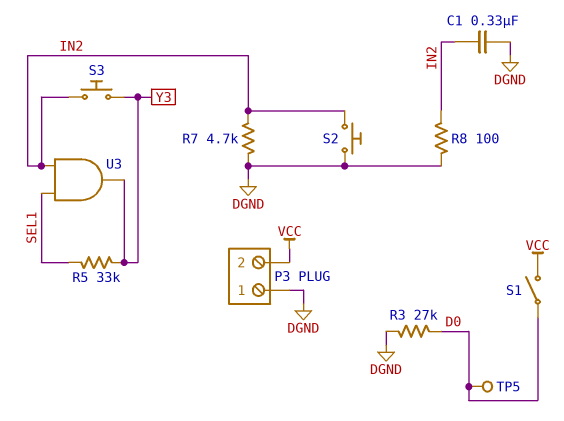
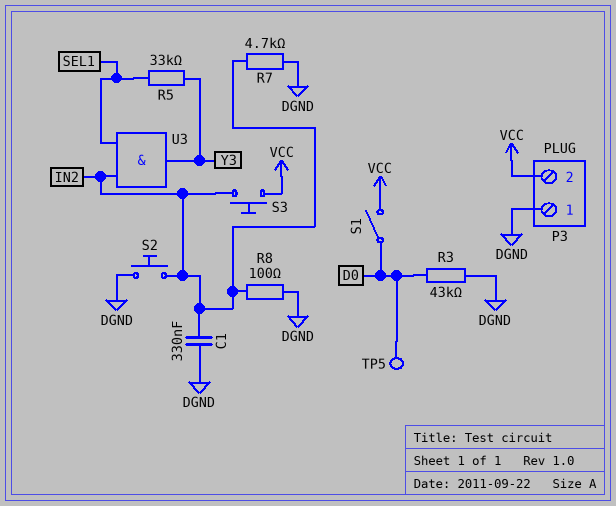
R3: 27k (D0, DGND) -> 43k (D0, DGND)
S3: button (IN2, Y3) -> button (IN2, VCC)

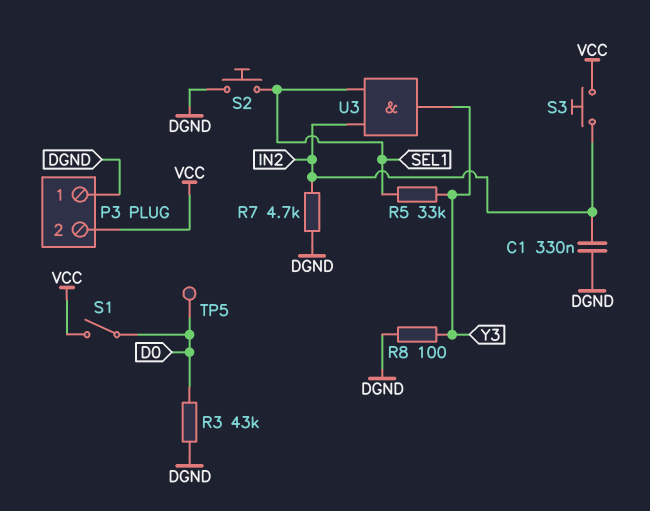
R8: 100 (DGND, IN2) -> 100 (DGND, Y3)
S2: button (DGND, IN2) -> button (DGND, SEL1)

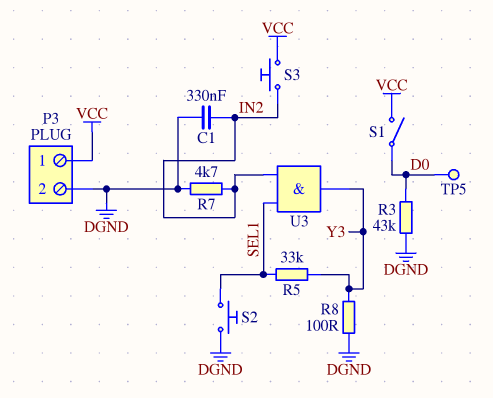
P3 pin 1: DGND -> VCC
P3 pin 2: VCC -> DGND

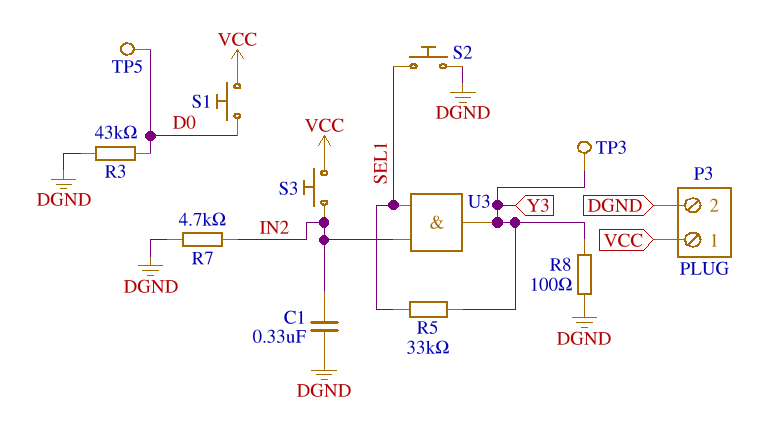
S1: switch (D0, VCC) -> button (D0, VCC)
TP3: none -> test point (Y3)

